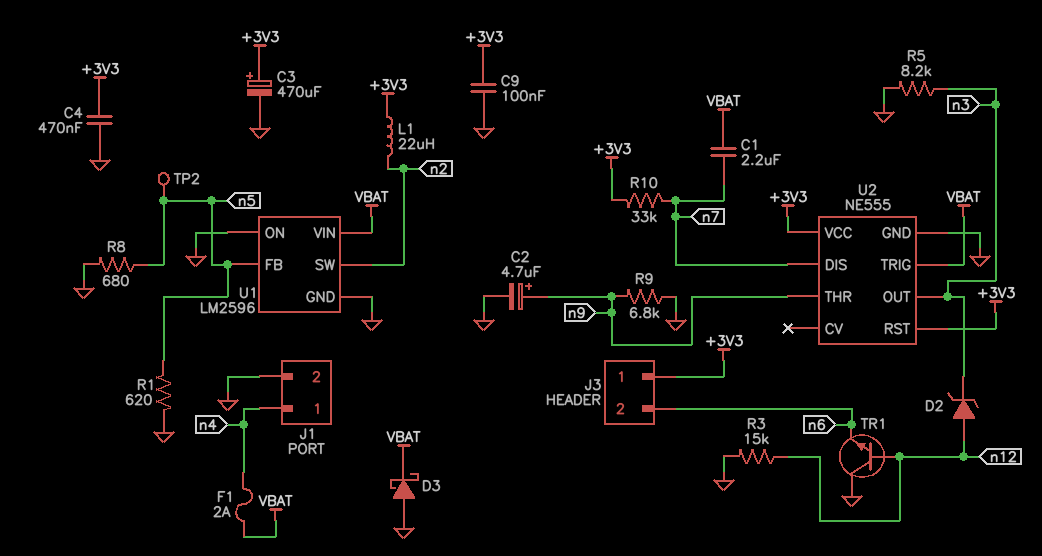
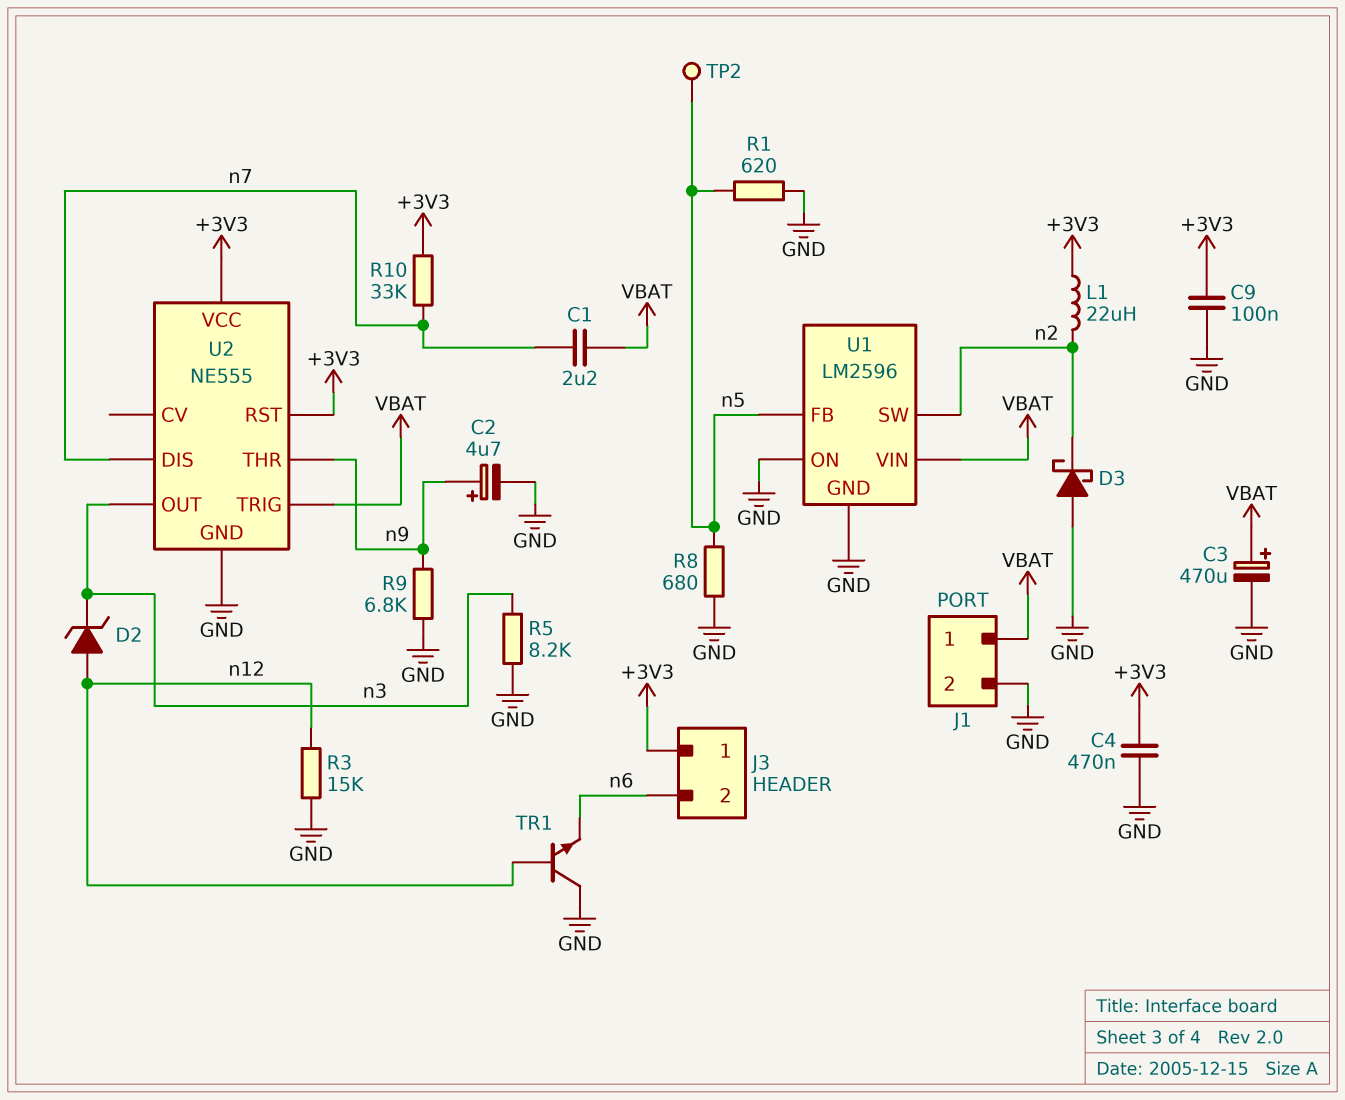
C3: 470uF (plus +3V3, minus GND) -> 470uF (plus VBAT, minus GND)
D3: schottky (A GND, K VBAT) -> schottky (A GND, K n2)
F1: 2A (VBAT, n4) -> none
J1 pin 1: n4 -> VBAT

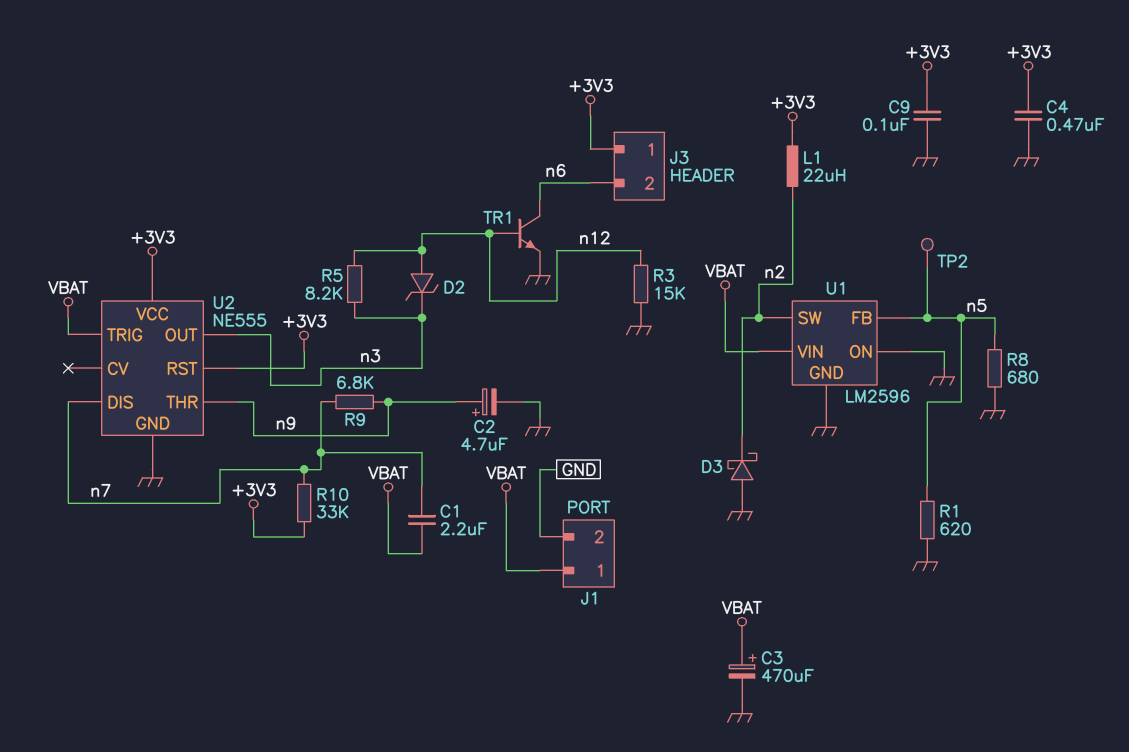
R5: 8.2k (GND, n3) -> 8.2k (n3, n12)
R9: 6.8k (GND, n9) -> 6.8k (n7, n9)
TR1: NPN (B n12, C GND, E n6) -> NPN (B n12, C n6, E GND)

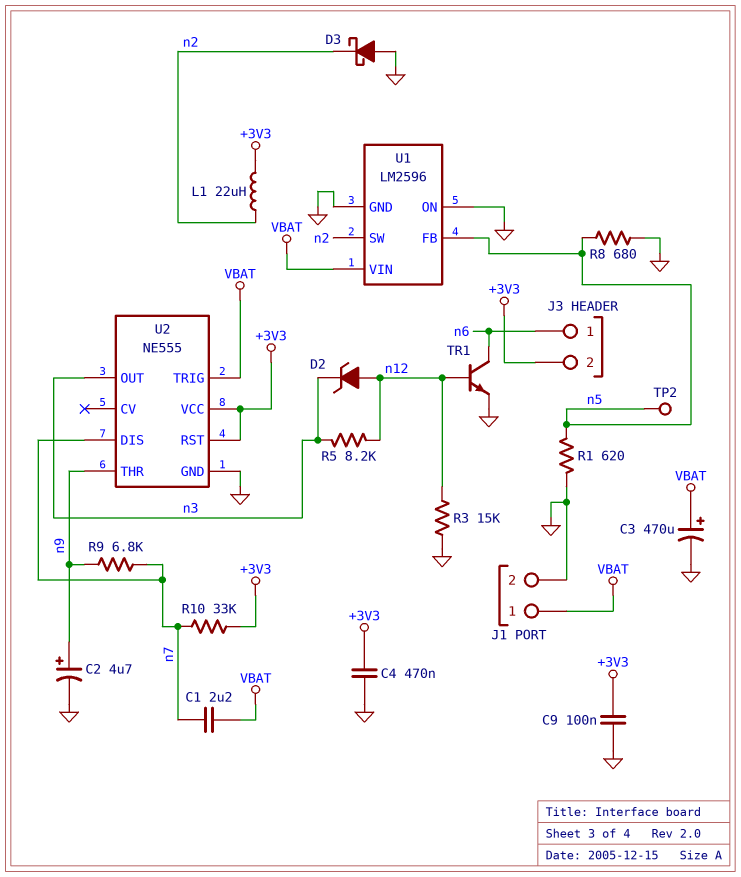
J3 pin 1: +3V3 -> n6
J3 pin 2: n6 -> +3V3

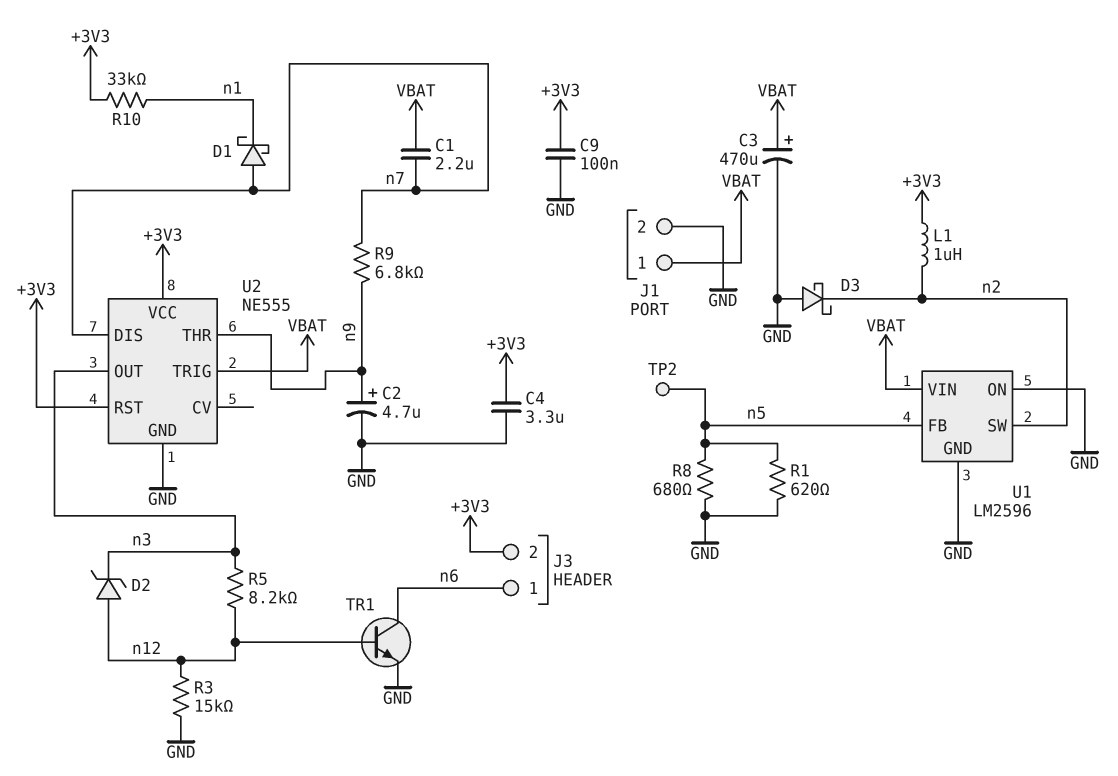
C4: 470nF (+3V3, GND) -> 3.3uF (+3V3, GND)
D1: none -> schottky (A n7, K n1)
L1: 22uH (+3V3, n2) -> 1uH (+3V3, n2)
R10: 33k (+3V3, n7) -> 33k (+3V3, n1)

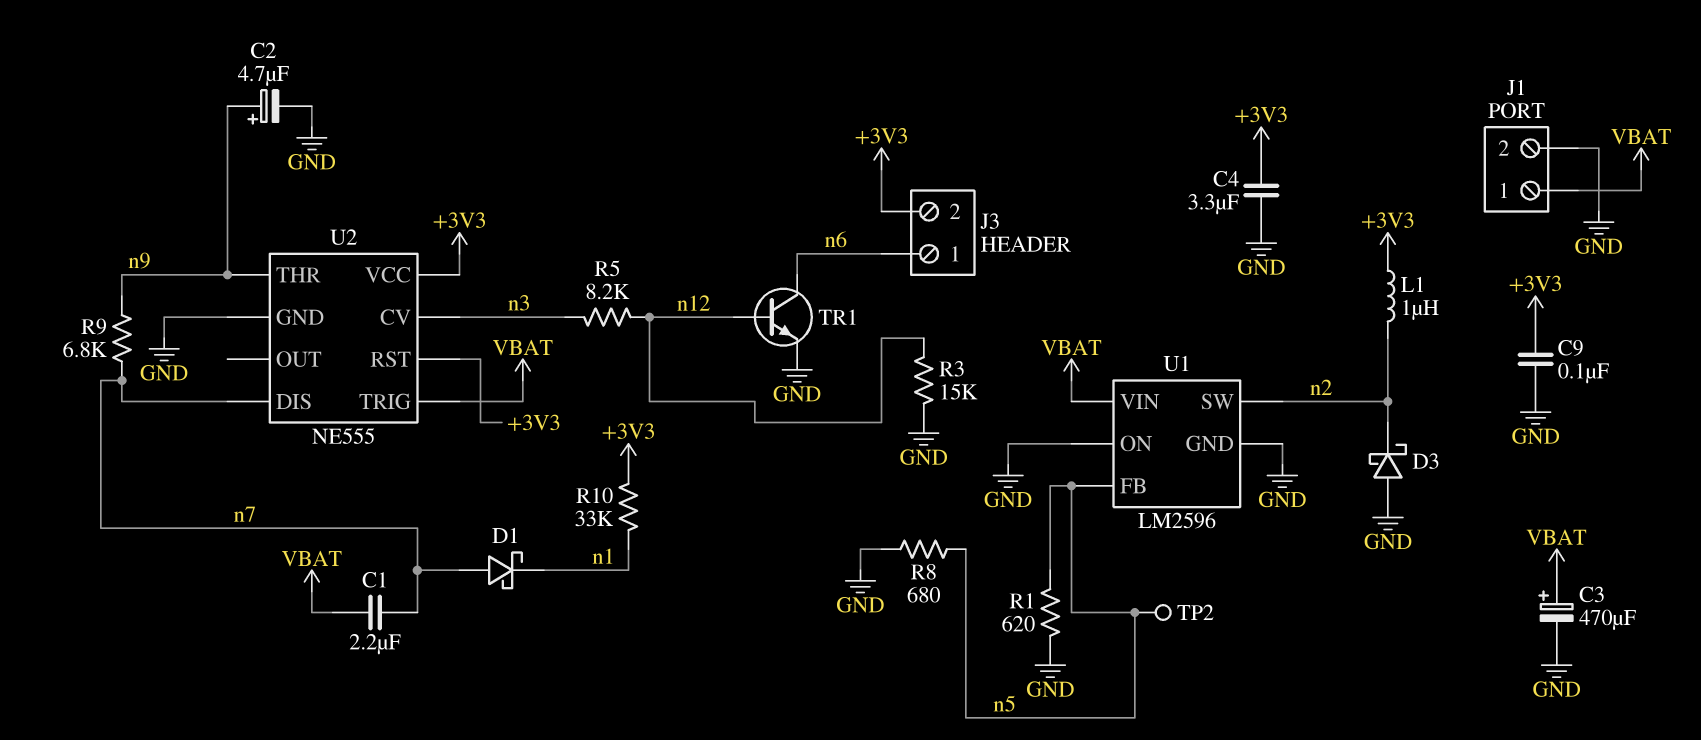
D2: zener (A n12, K n3) -> none
U2 pin CV: none -> n3
U2 pin OUT: n3 -> none

